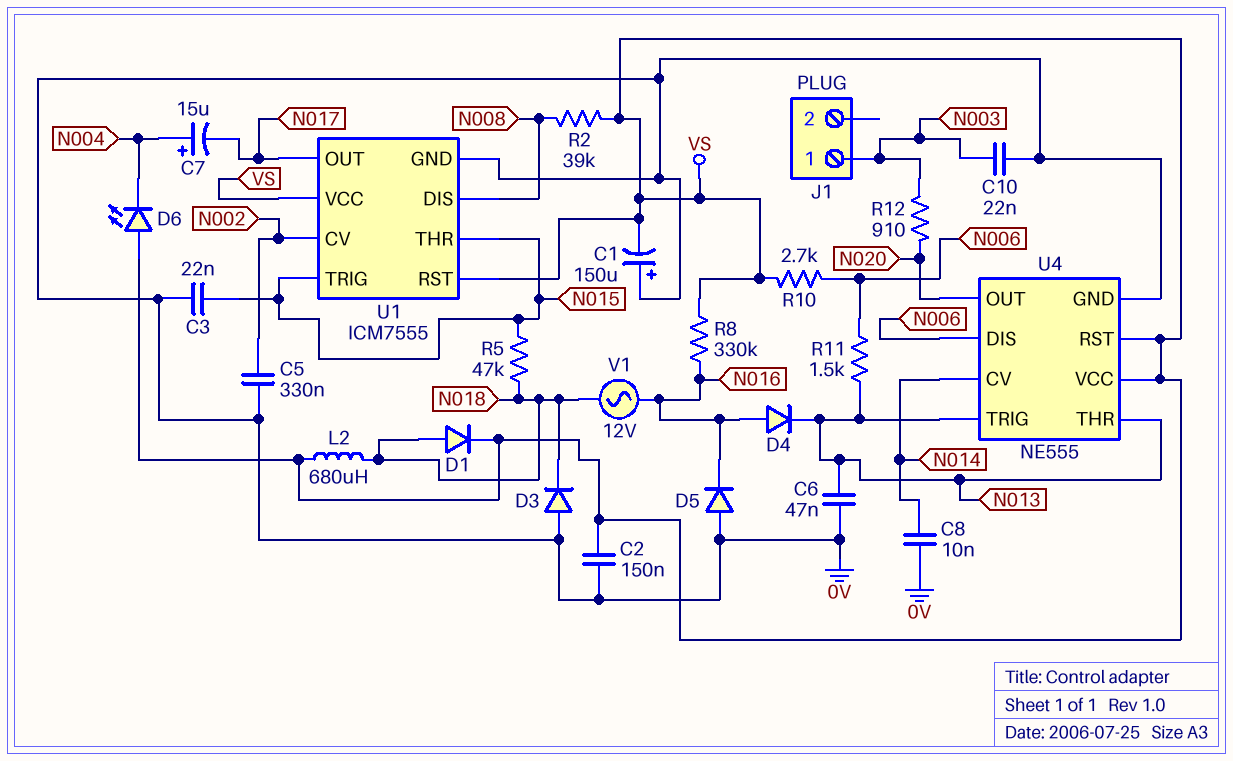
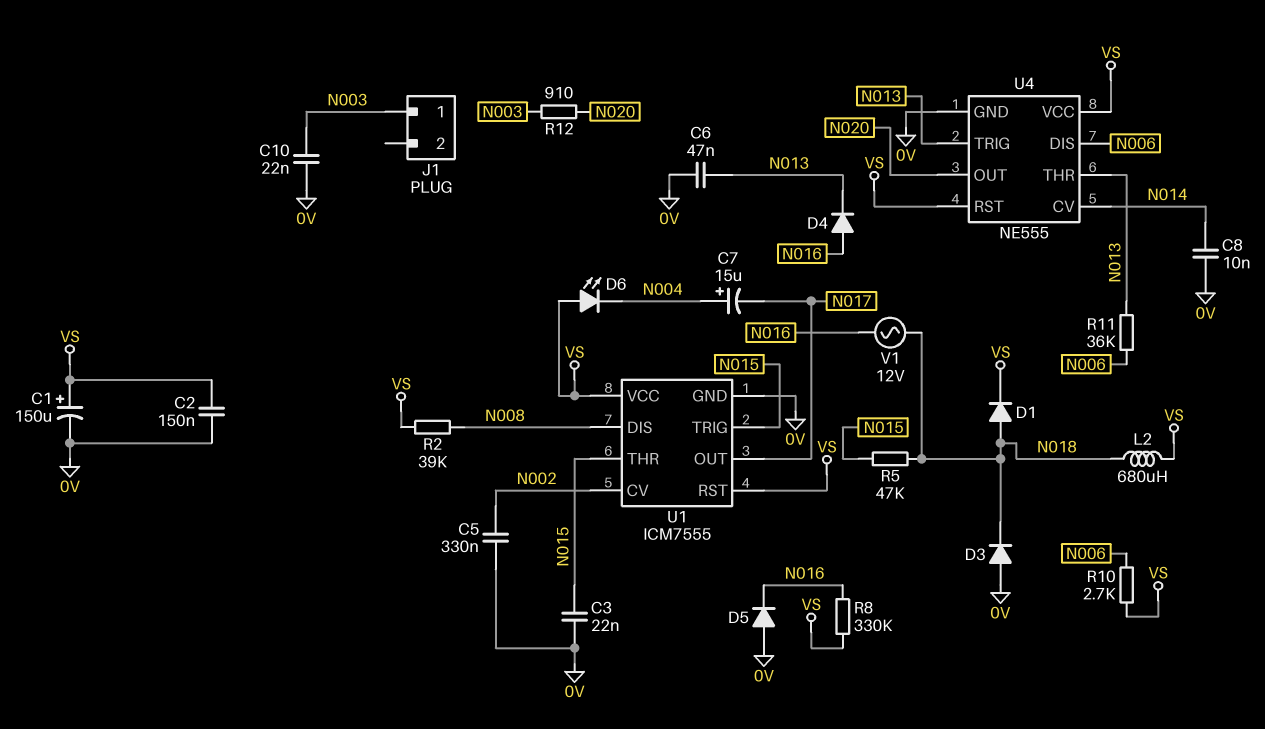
C1: 150uF (plus 0V, minus VS) -> 150uF (plus VS, minus 0V)
R11: 1.5k (N006, N013) -> 36k (N006, N013)

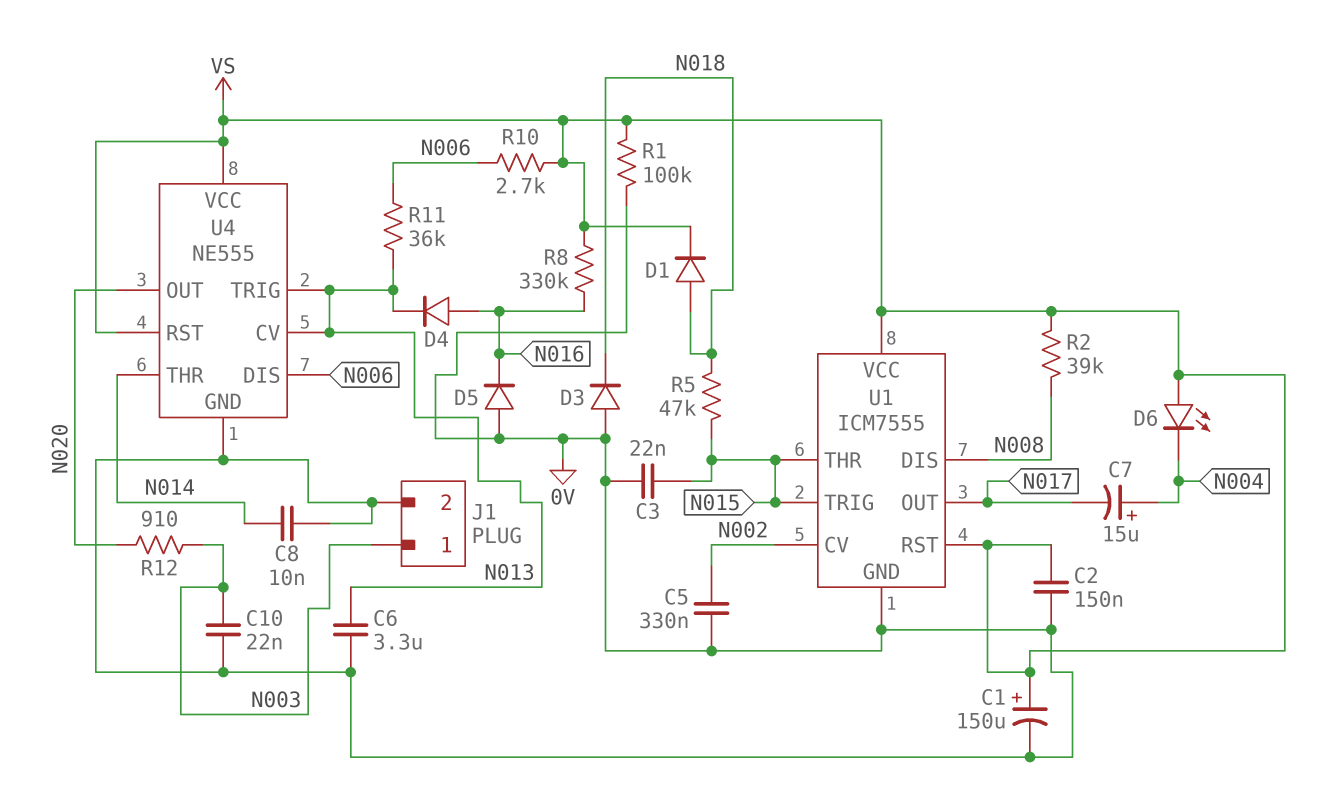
C6: 47nF (0V, N013) -> 3.3uF (0V, N013)
J1 pin 2: none -> 0V
L2: 680uH (N018, VS) -> none
R1: none -> 100k (0V, VS)
U4 pin CV: N014 -> N013
U4 pin THR: N013 -> N014
V1: AC 12V (N016, N018) -> none

